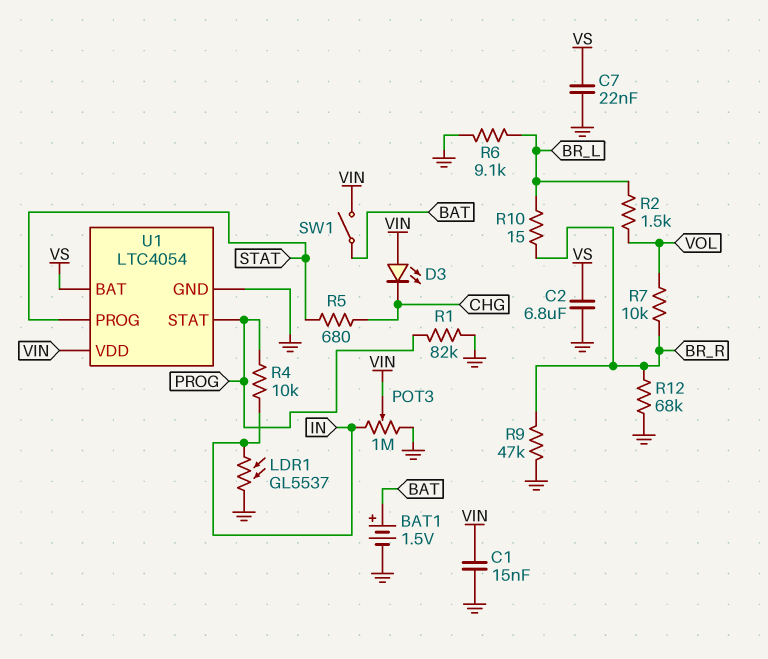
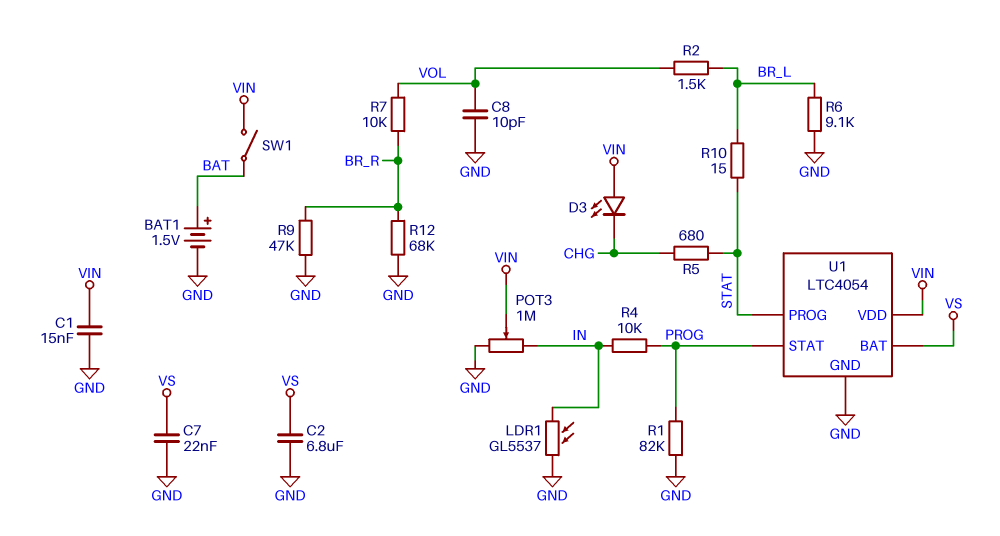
C8: none -> 10pF (GND, VOL)
R10: 15 (BR_L, BR_R) -> 15 (BR_L, STAT)

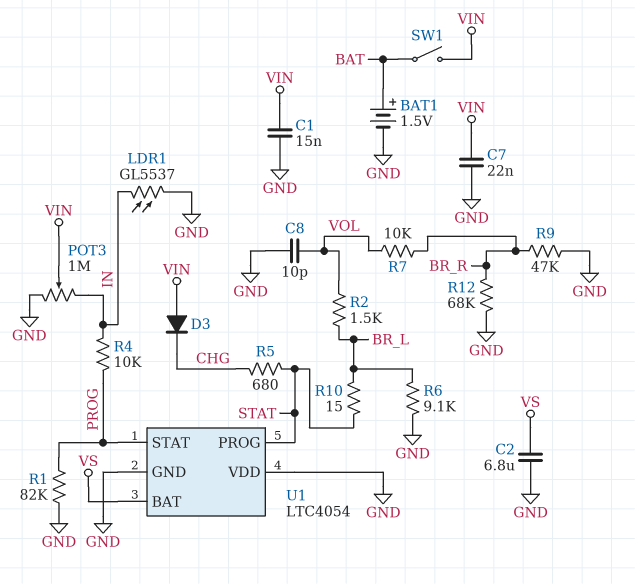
C7: 22nF (GND, VS) -> 22nF (GND, VIN)
D3: LED (A VIN, K CHG) -> diode (A VIN, K CHG)
U1 pin VDD: VIN -> GND

